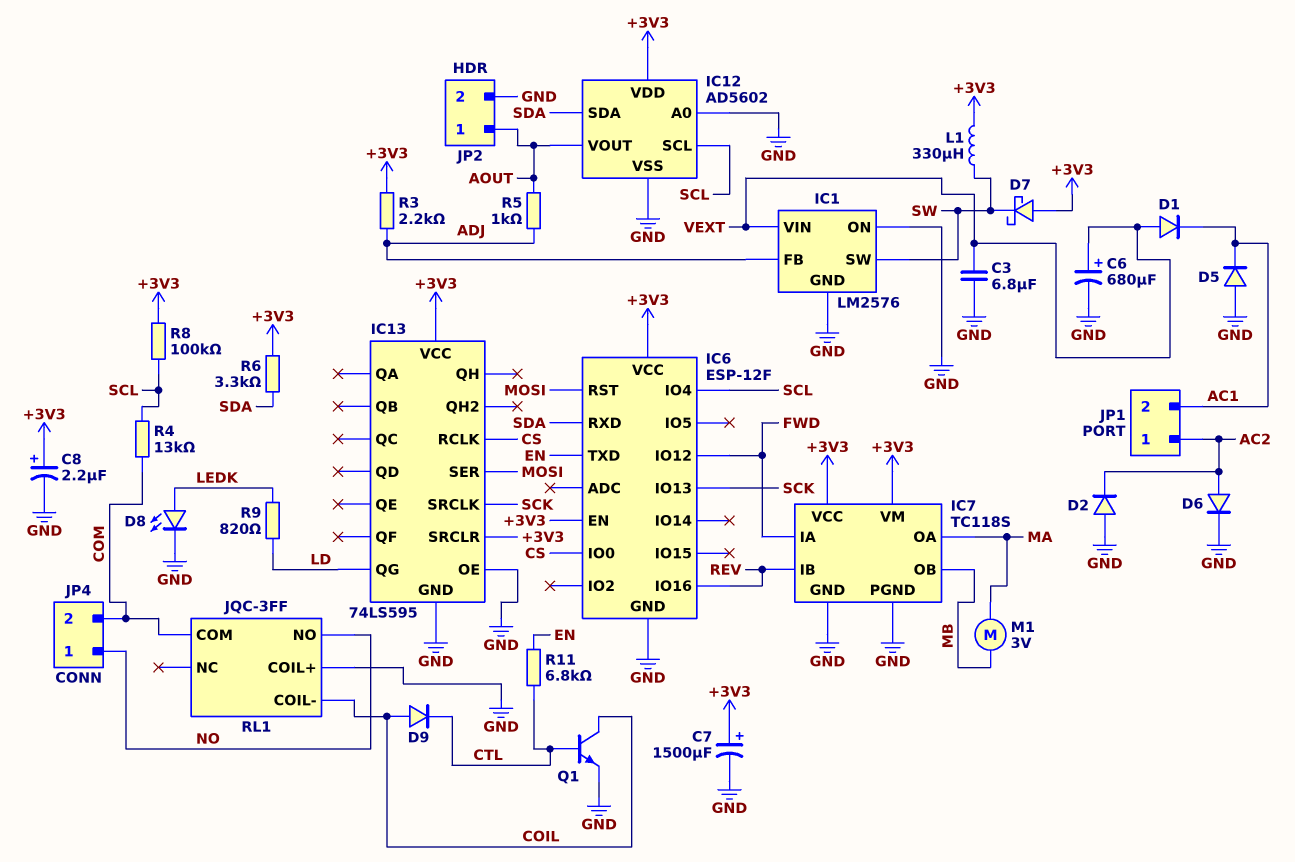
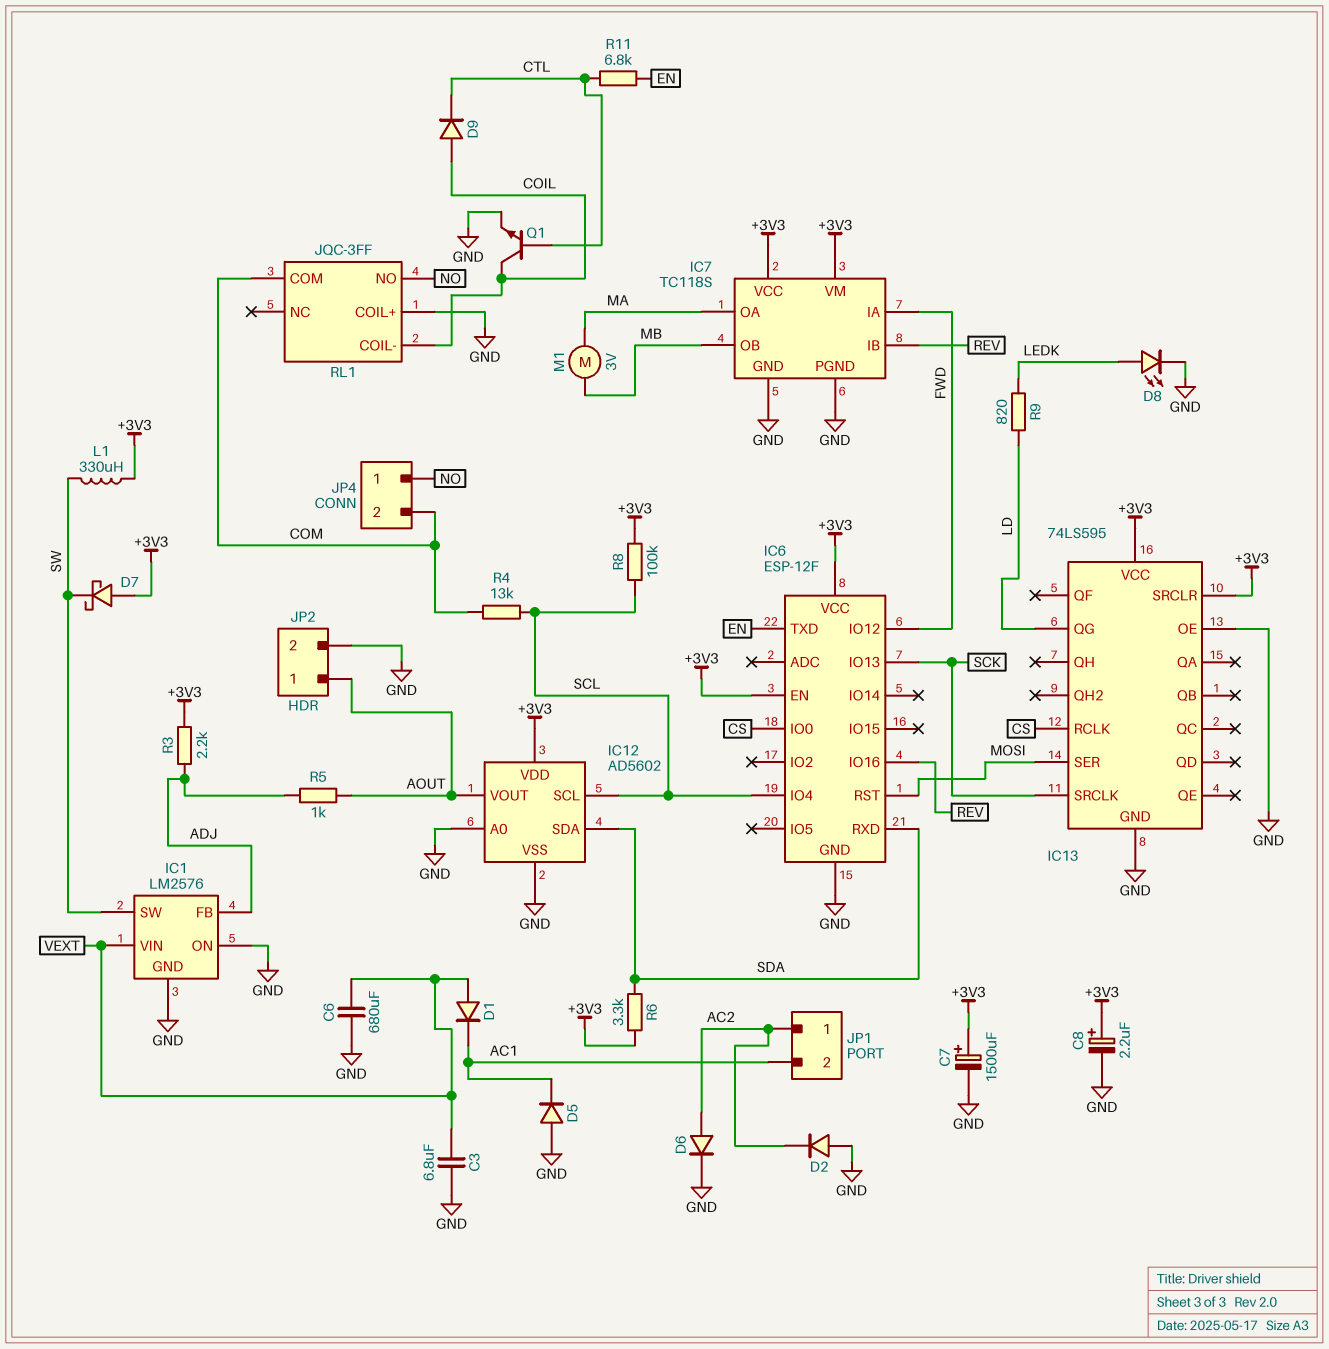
C6: 680uF (plus VEXT, minus GND) -> 680uF (GND, VEXT)

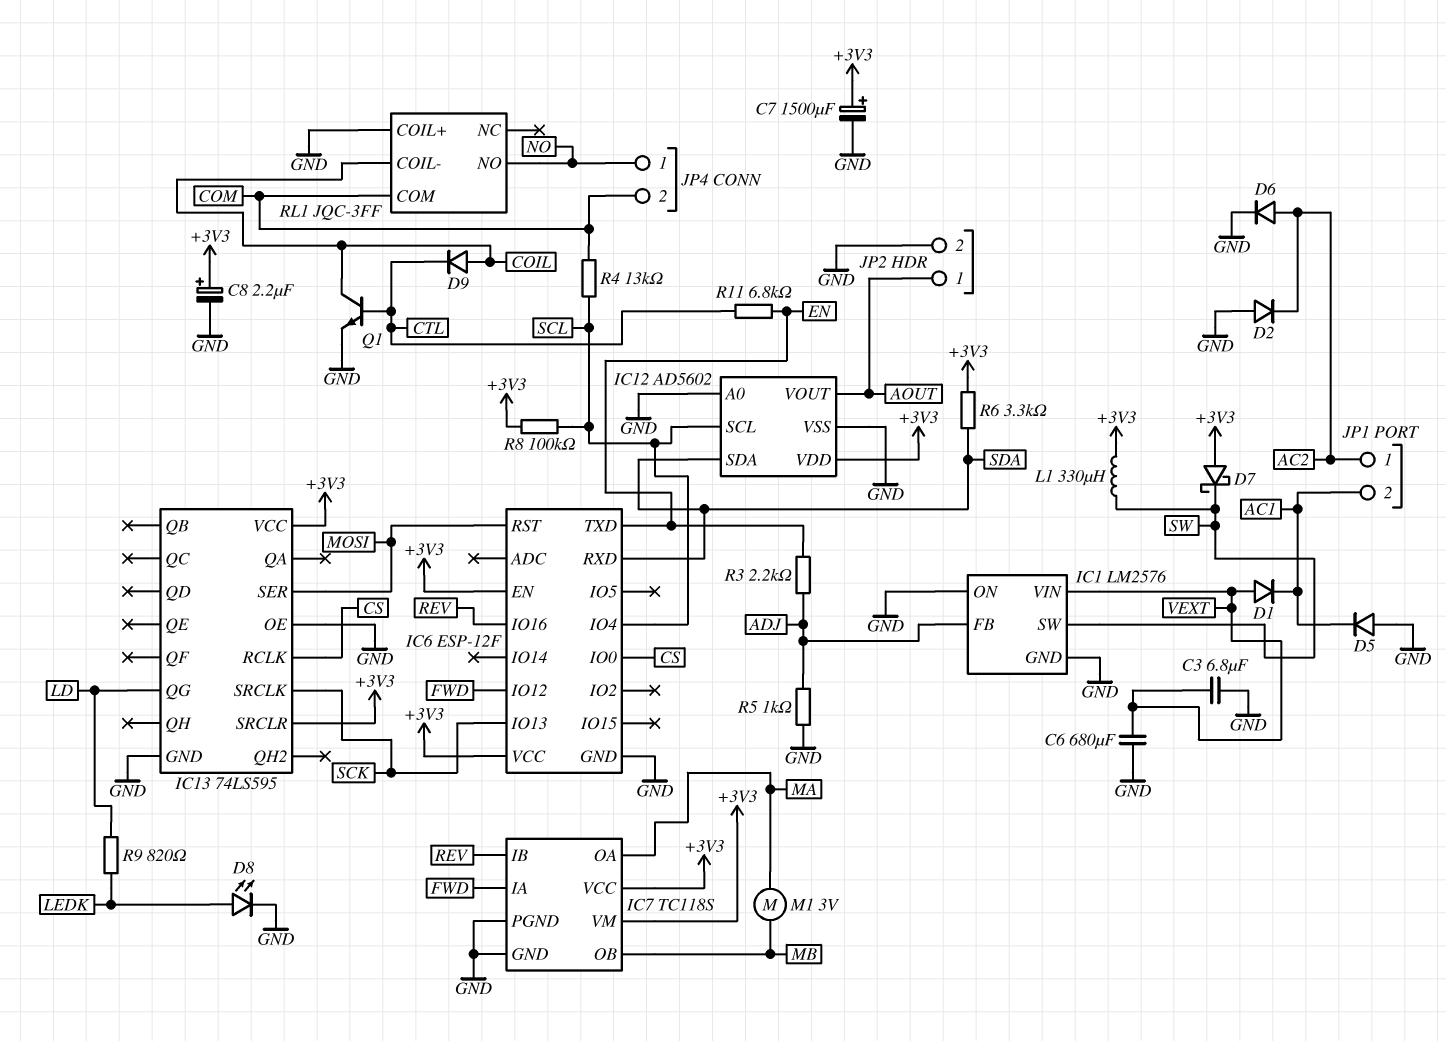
R3: 2.2k (+3V3, ADJ) -> 2.2k (ADJ, EN)
R5: 1k (ADJ, AOUT) -> 1k (ADJ, GND)

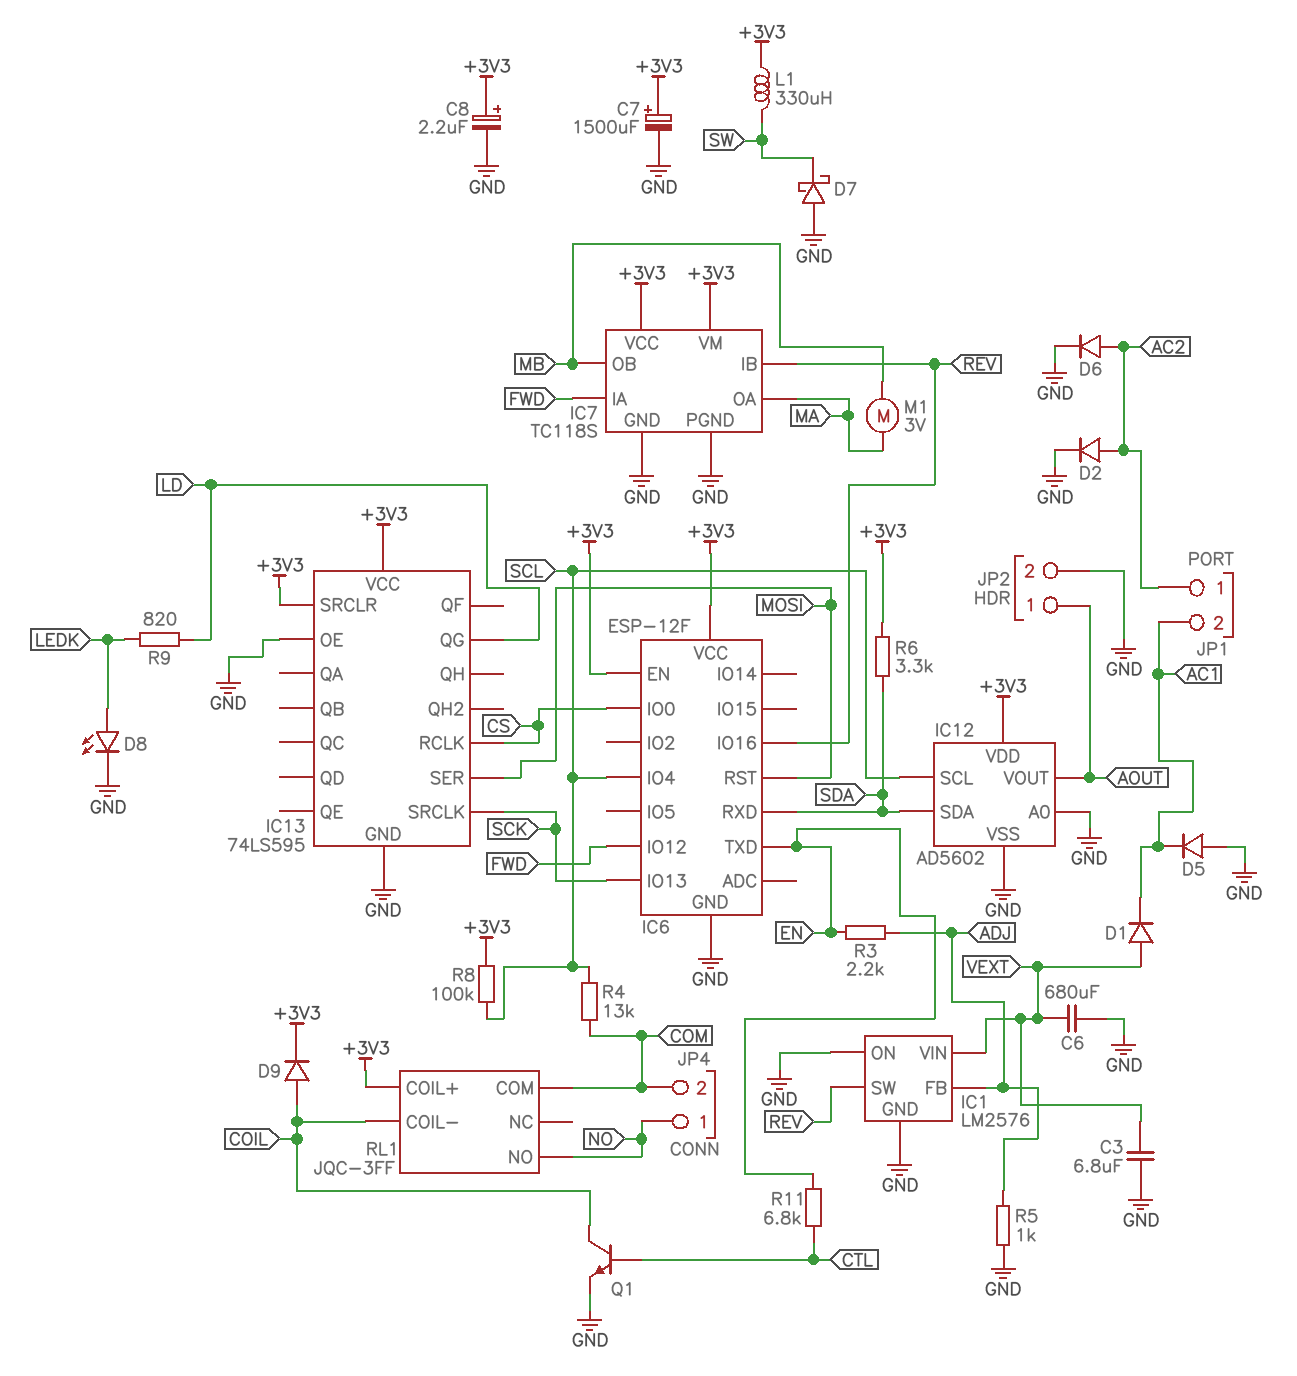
D2: diode (A GND, K AC2) -> diode (A AC2, K GND)
D7: schottky (A +3V3, K SW) -> schottky (A GND, K SW)
D9: diode (A COIL, K CTL) -> diode (A COIL, K +3V3)
IC1 pin SW: SW -> REV
RL1 pin COIL+: GND -> +3V3

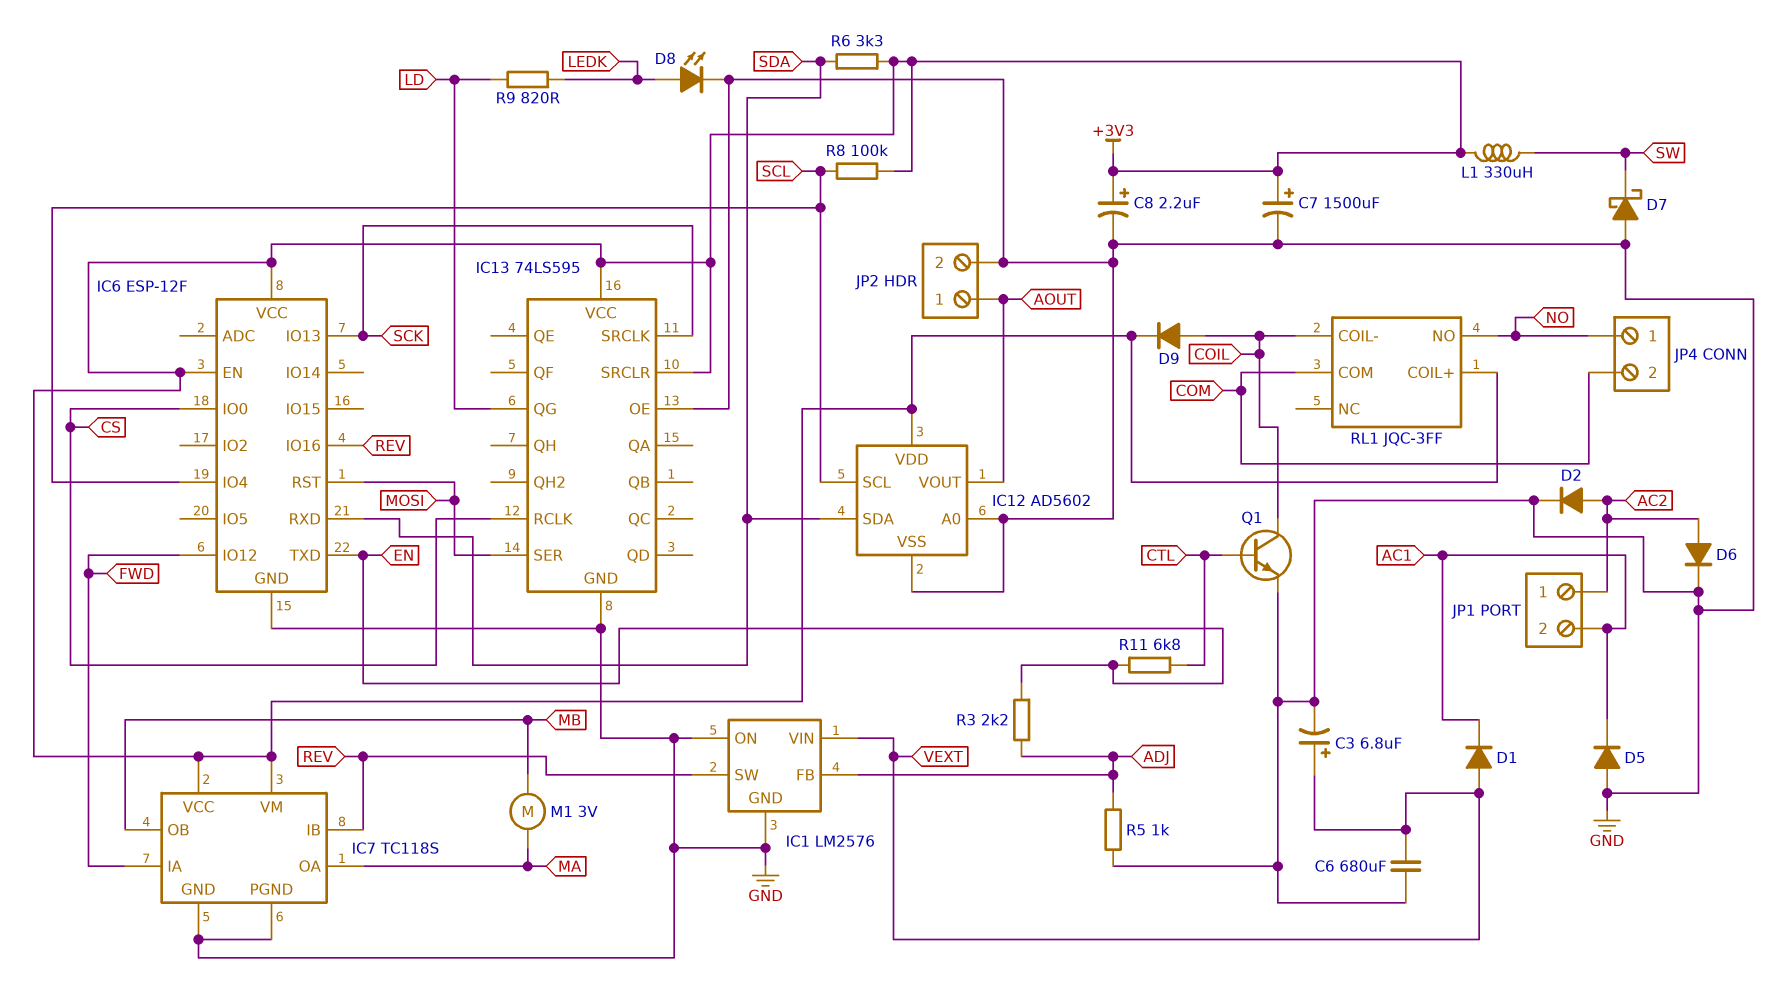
C3: 6.8uF (GND, VEXT) -> 6.8uF (plus VEXT, minus GND)
R4: 13k (COM, SCL) -> none

